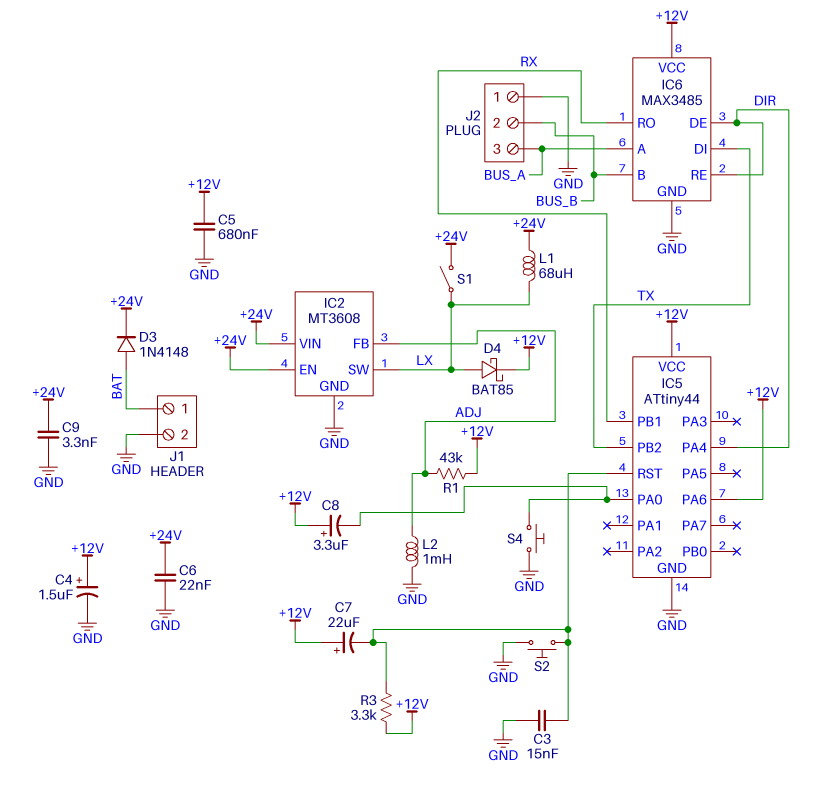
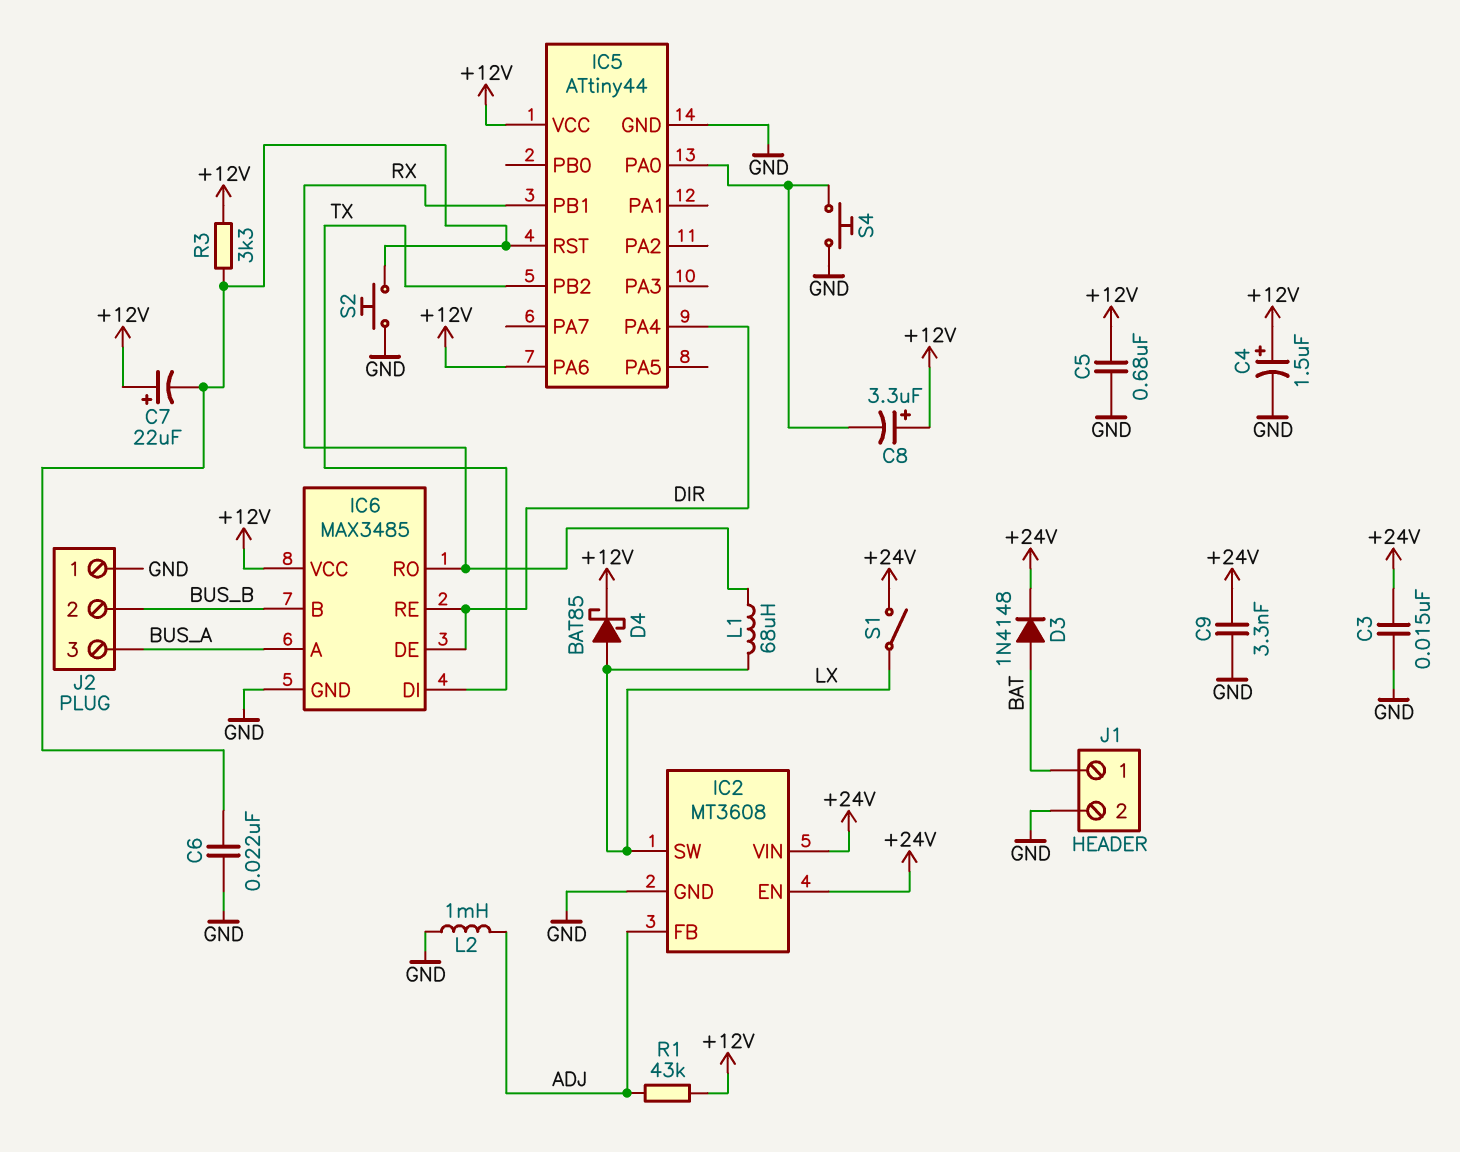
C3: 15nF (GND, IC5/RST) -> 15nF (+24V, GND)
C6: 22nF (+24V, GND) -> 22nF (GND, IC5/RST)
L1: 68uH (+24V, LX) -> 68uH (LX, RX)

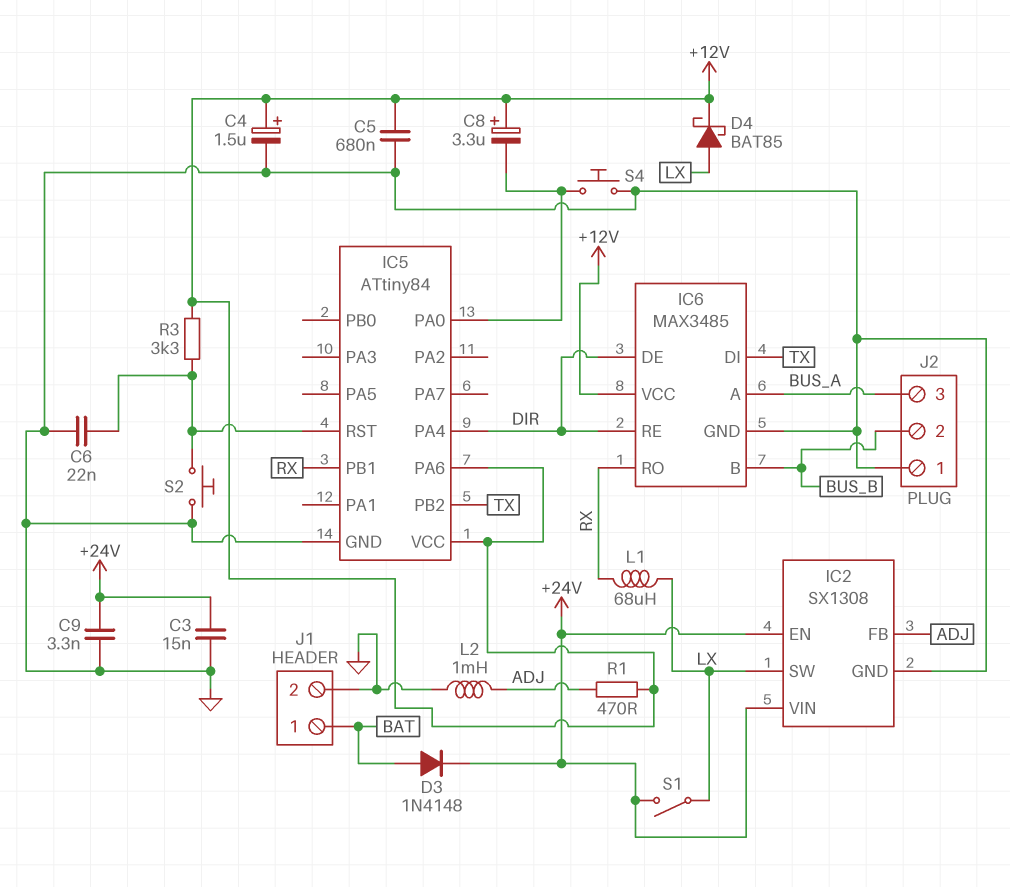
C7: 22uF (plus +12V, minus IC5/RST) -> none
IC2: MT3608 -> SX1308
IC5: ATtiny44 -> ATtiny84
R1: 43k (+12V, ADJ) -> 470 (+12V, ADJ)

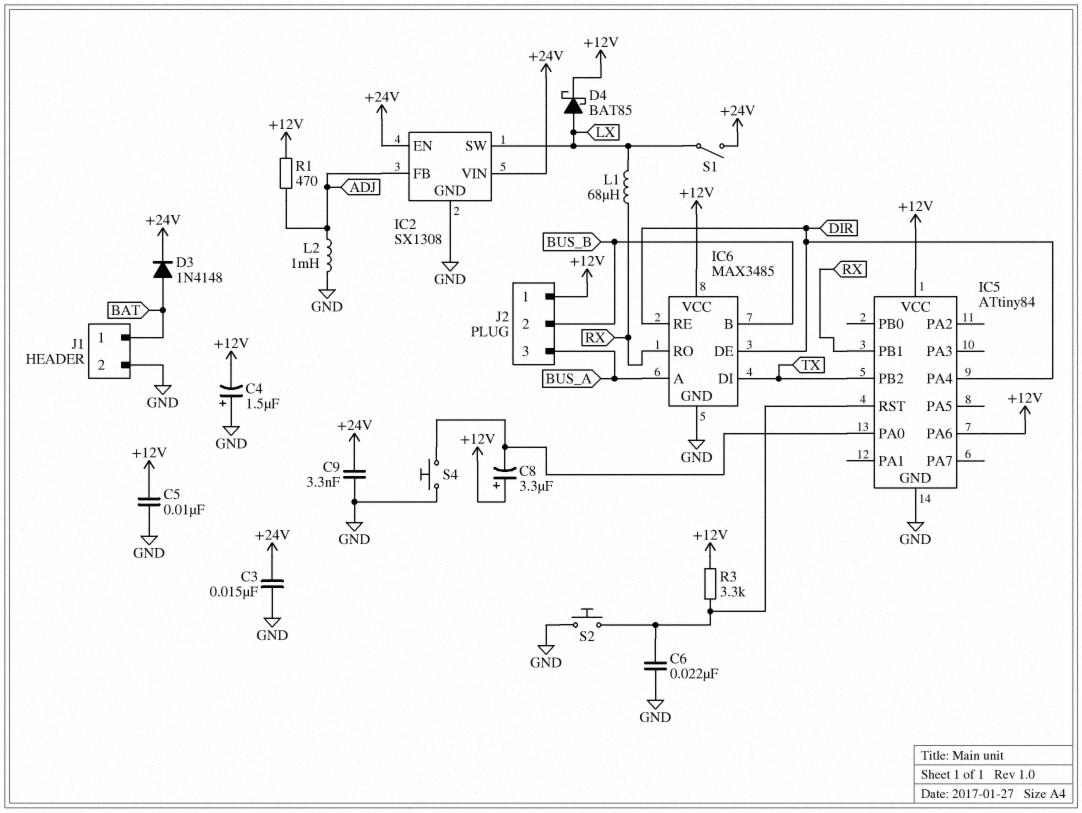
C4: 1.5uF (plus +12V, minus GND) -> 1.5uF (plus GND, minus +12V)
C5: 680nF (+12V, GND) -> 10nF (+12V, GND)
J2 pin 1: GND -> +12V

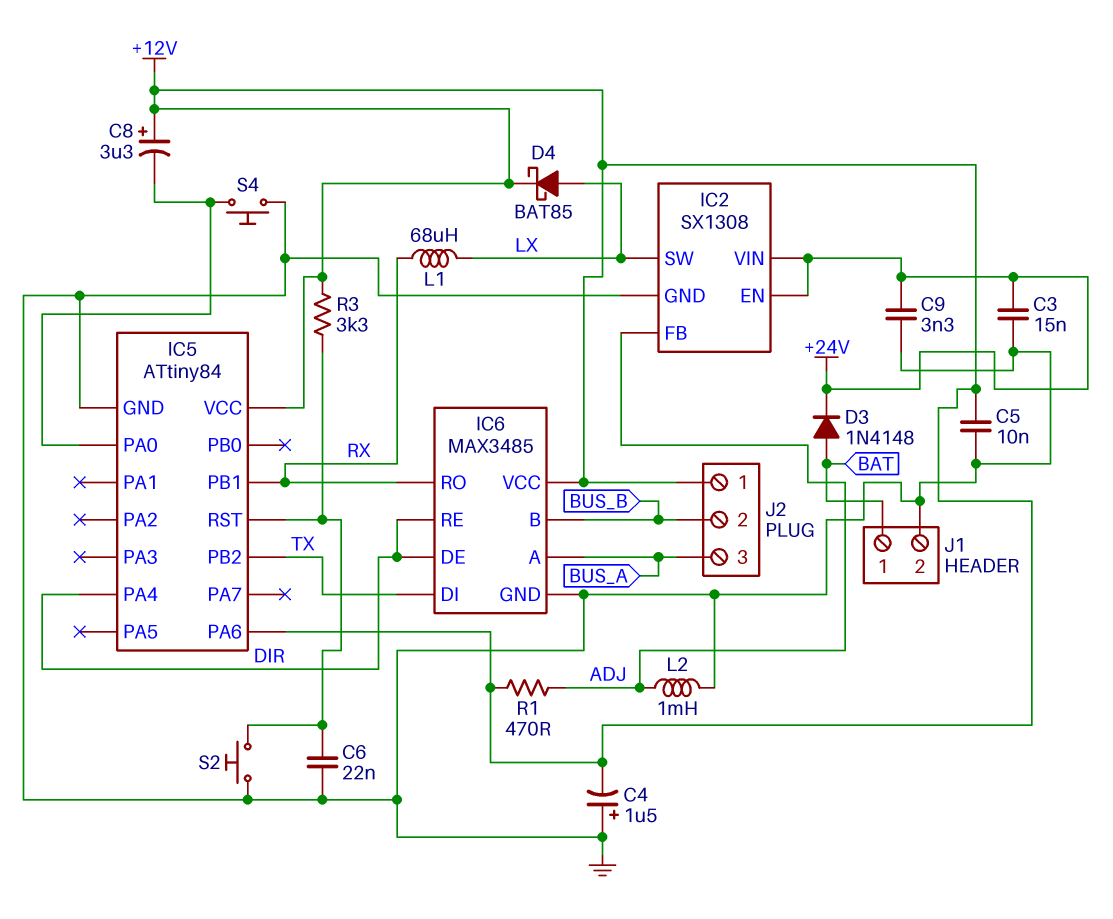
S1: switch (+24V, LX) -> none

